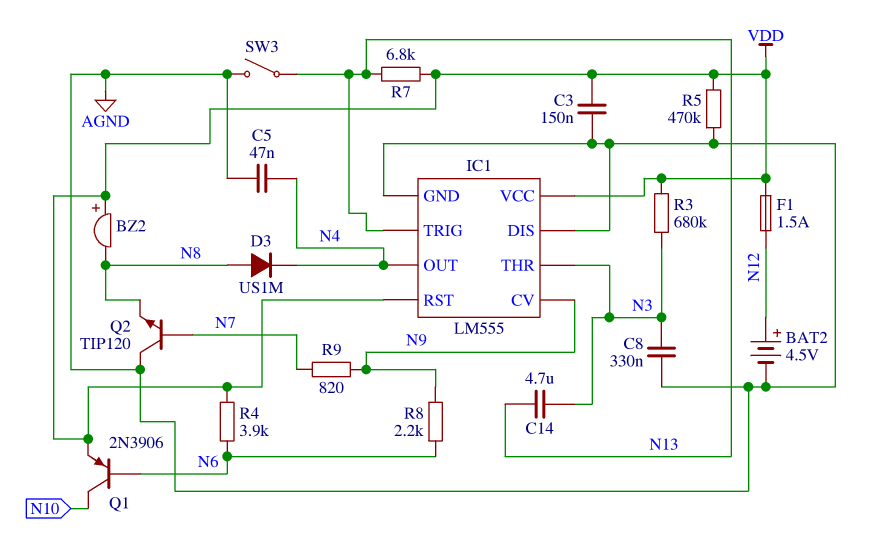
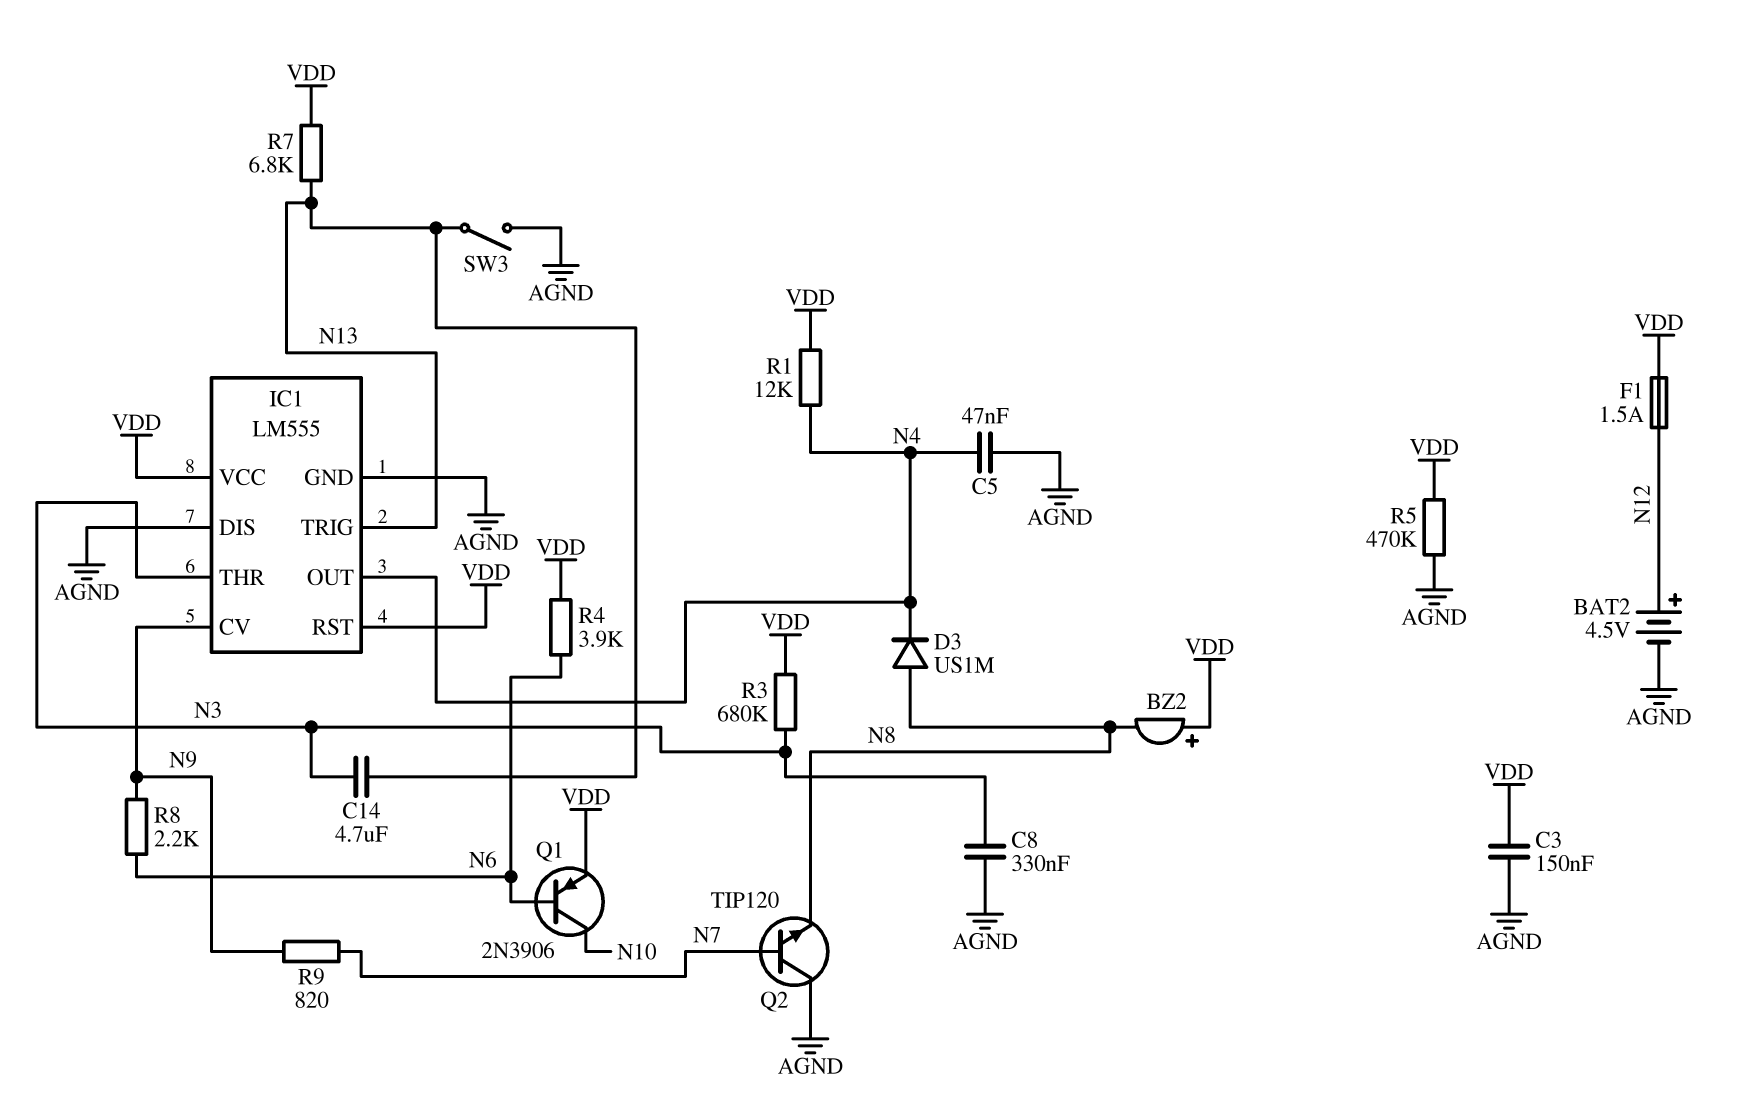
R1: none -> 12k (N4, VDD)

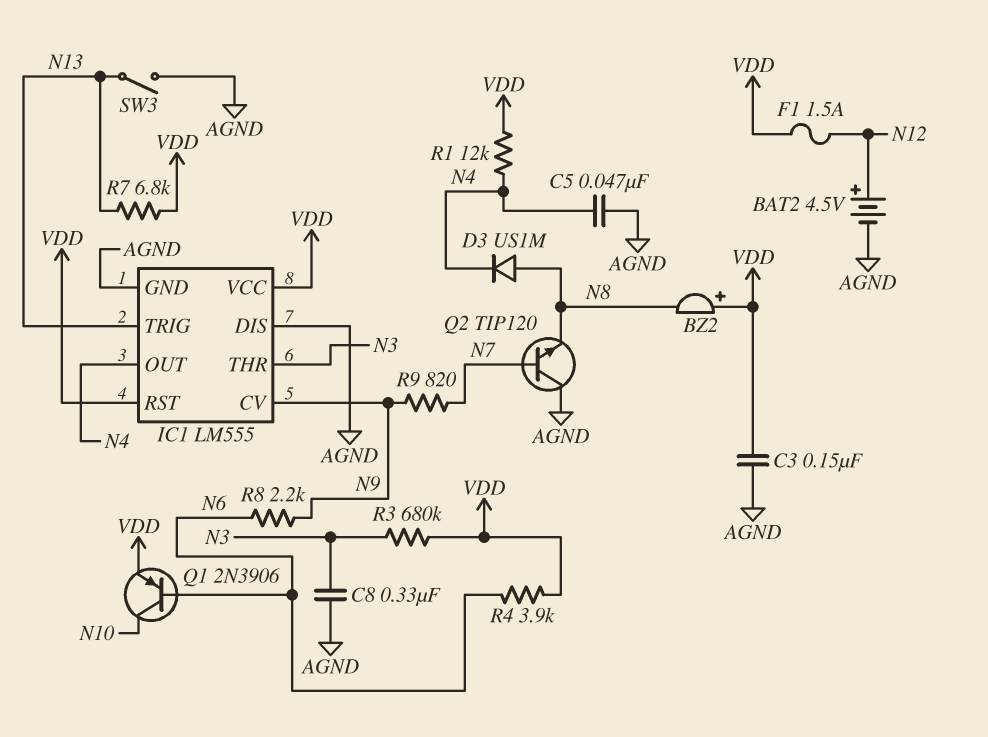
C14: 4.7uF (N3, N13) -> none
R5: 470k (AGND, VDD) -> none

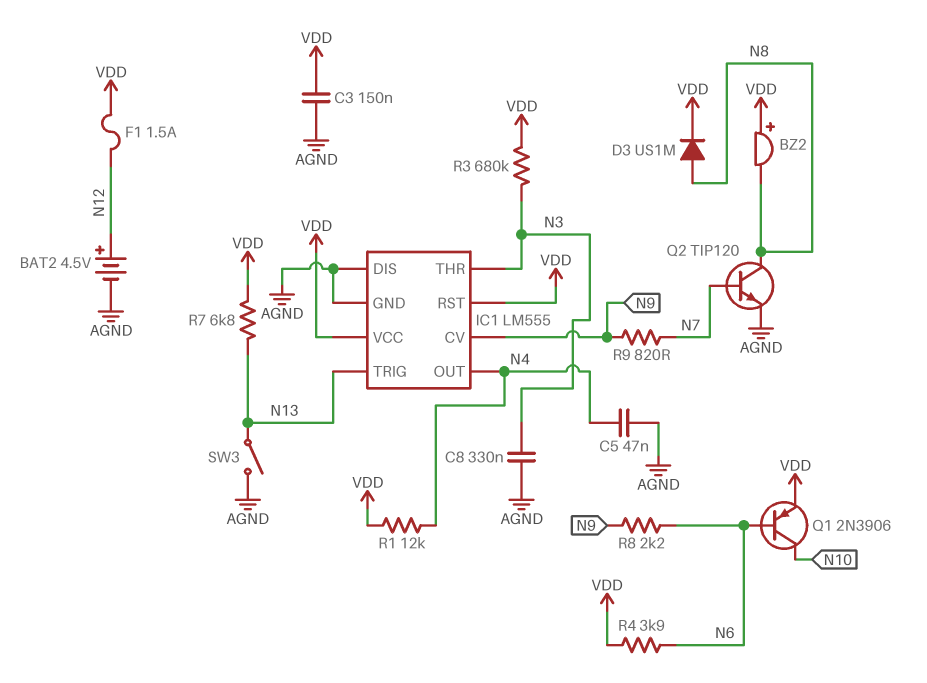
D3: diode US1M (A N8, K N4) -> diode US1M (A N8, K VDD)
Q2: NPN TIP120 (B N7, C AGND, E N8) -> NPN TIP120 (B N7, C N8, E AGND)

